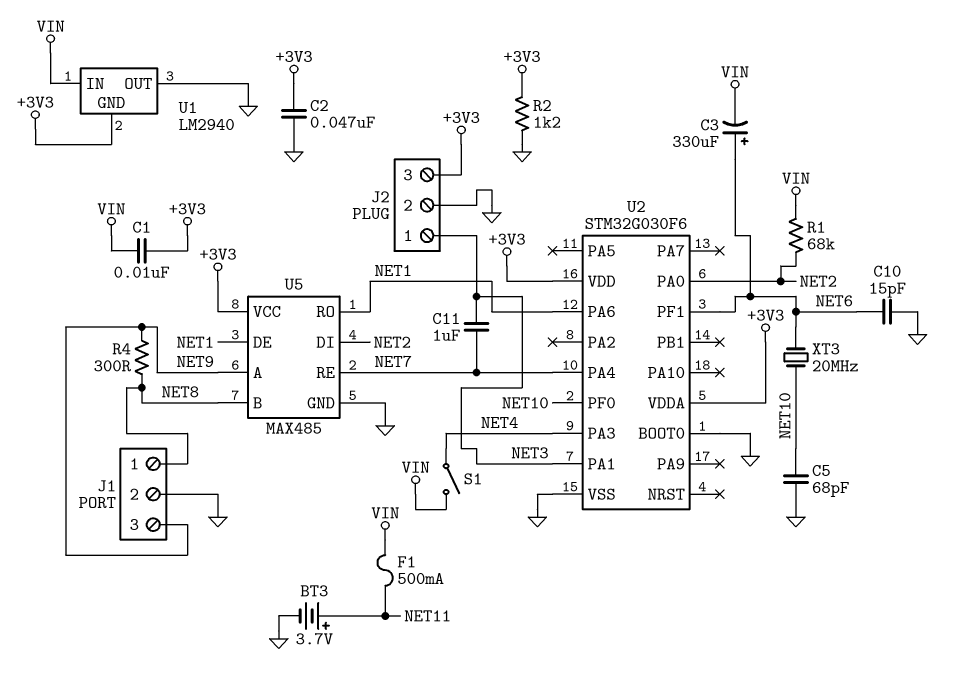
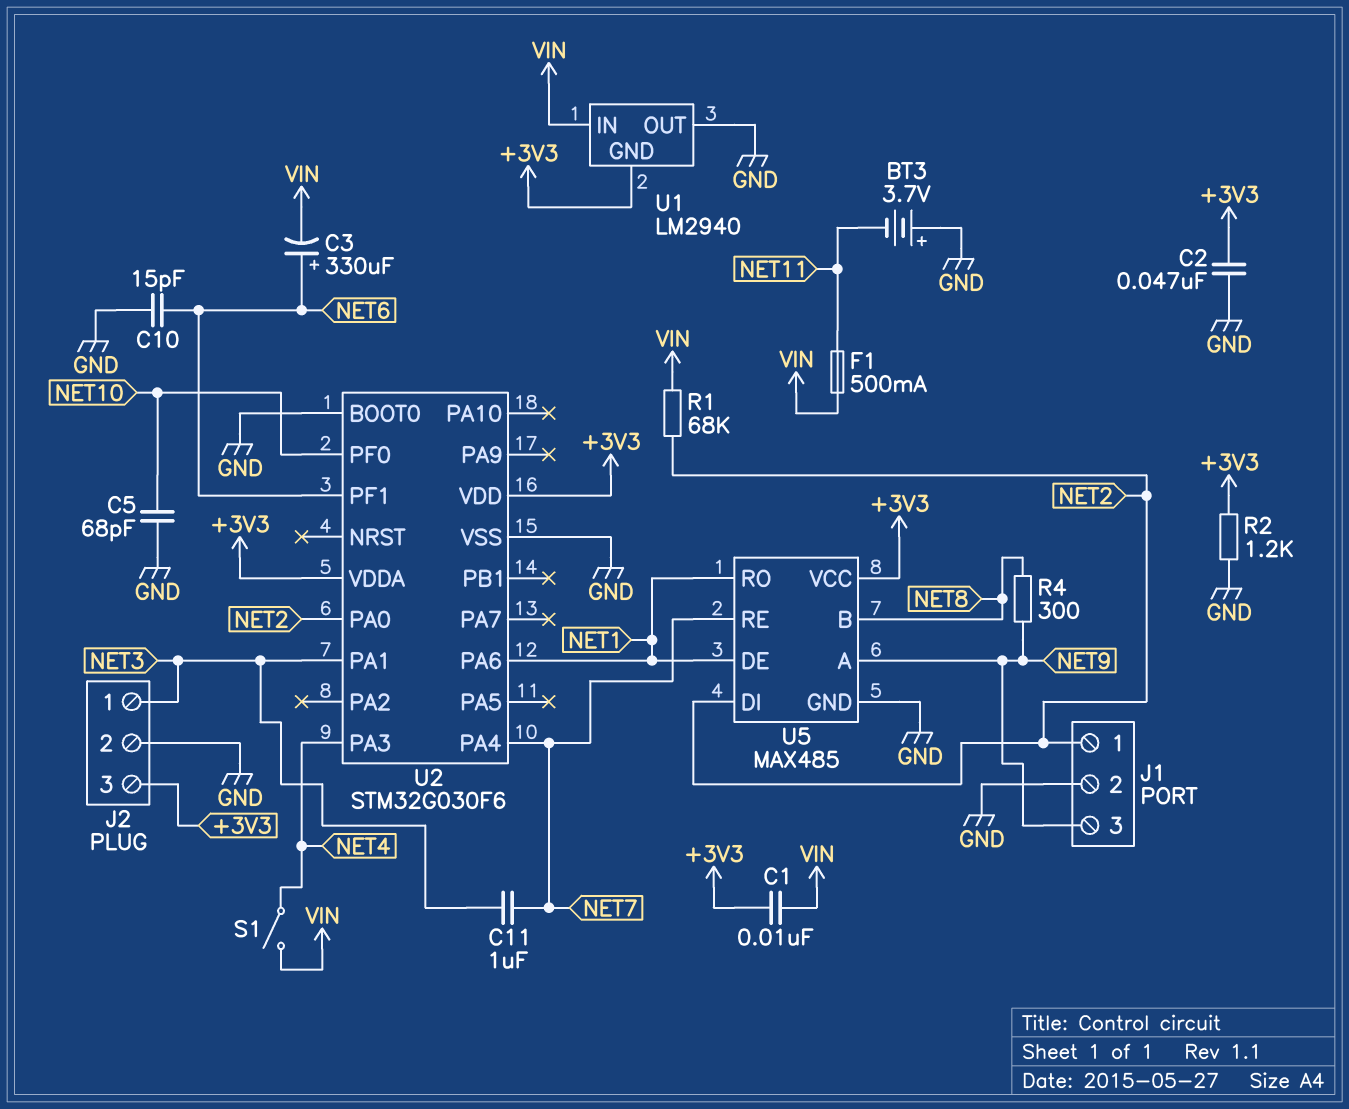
BT3: 3.7V (plus NET11, minus GND) -> 3.7V (plus GND, minus NET11)
J1 pin 1: NET8 -> NET2
XT3: 20MHz (NET6, NET10) -> none

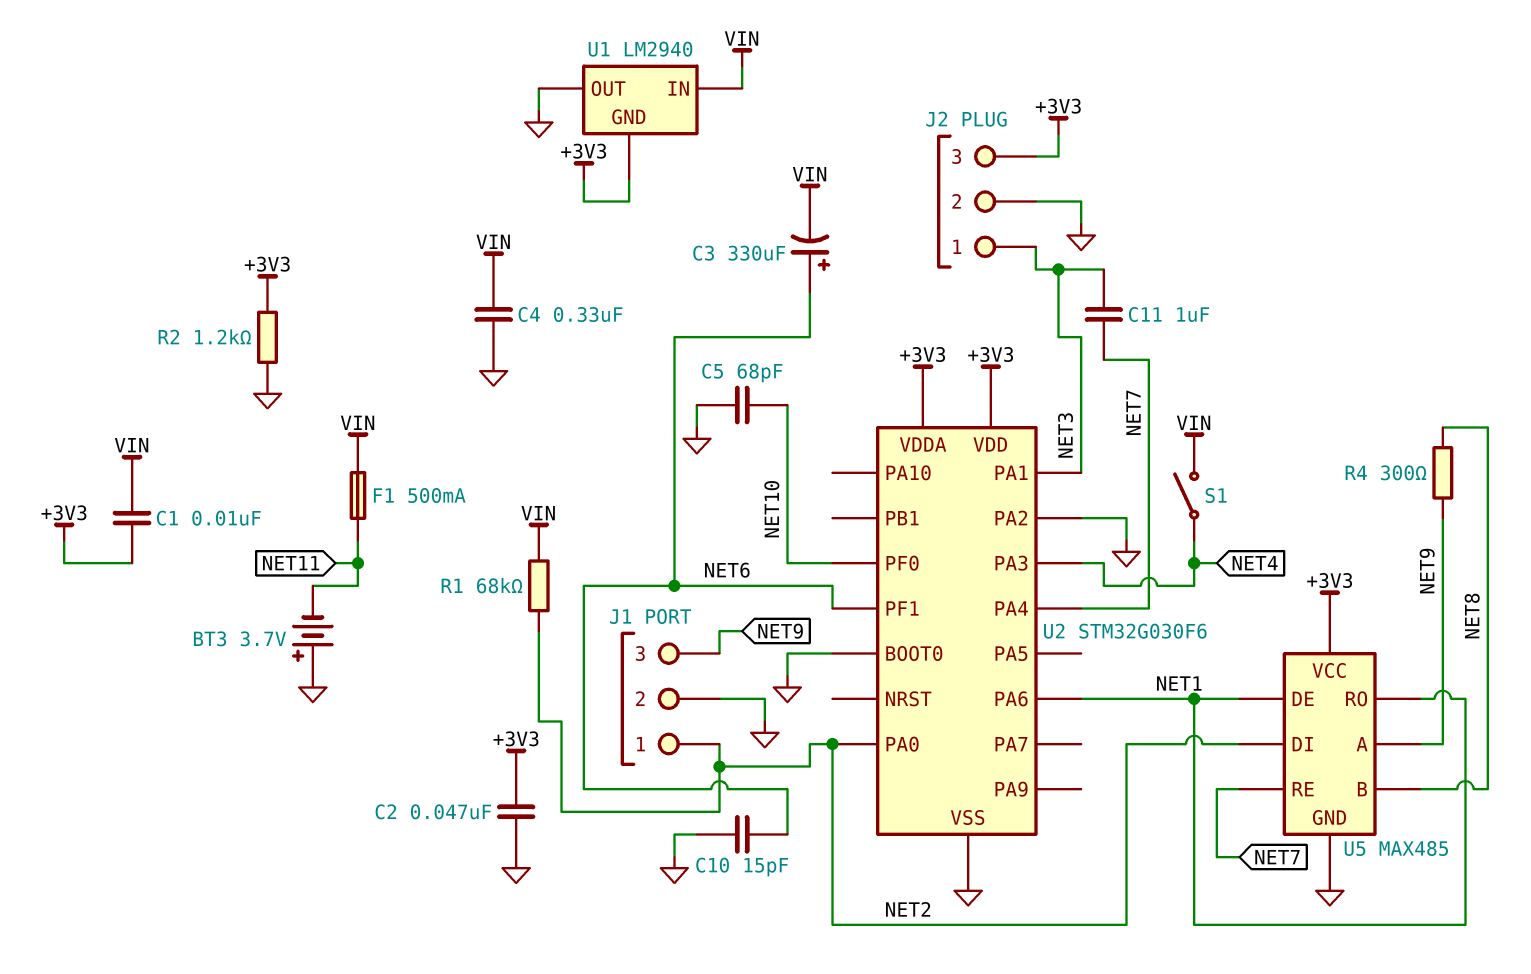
C4: none -> 330nF (GND, VIN)
U2 pin PA2: none -> GND

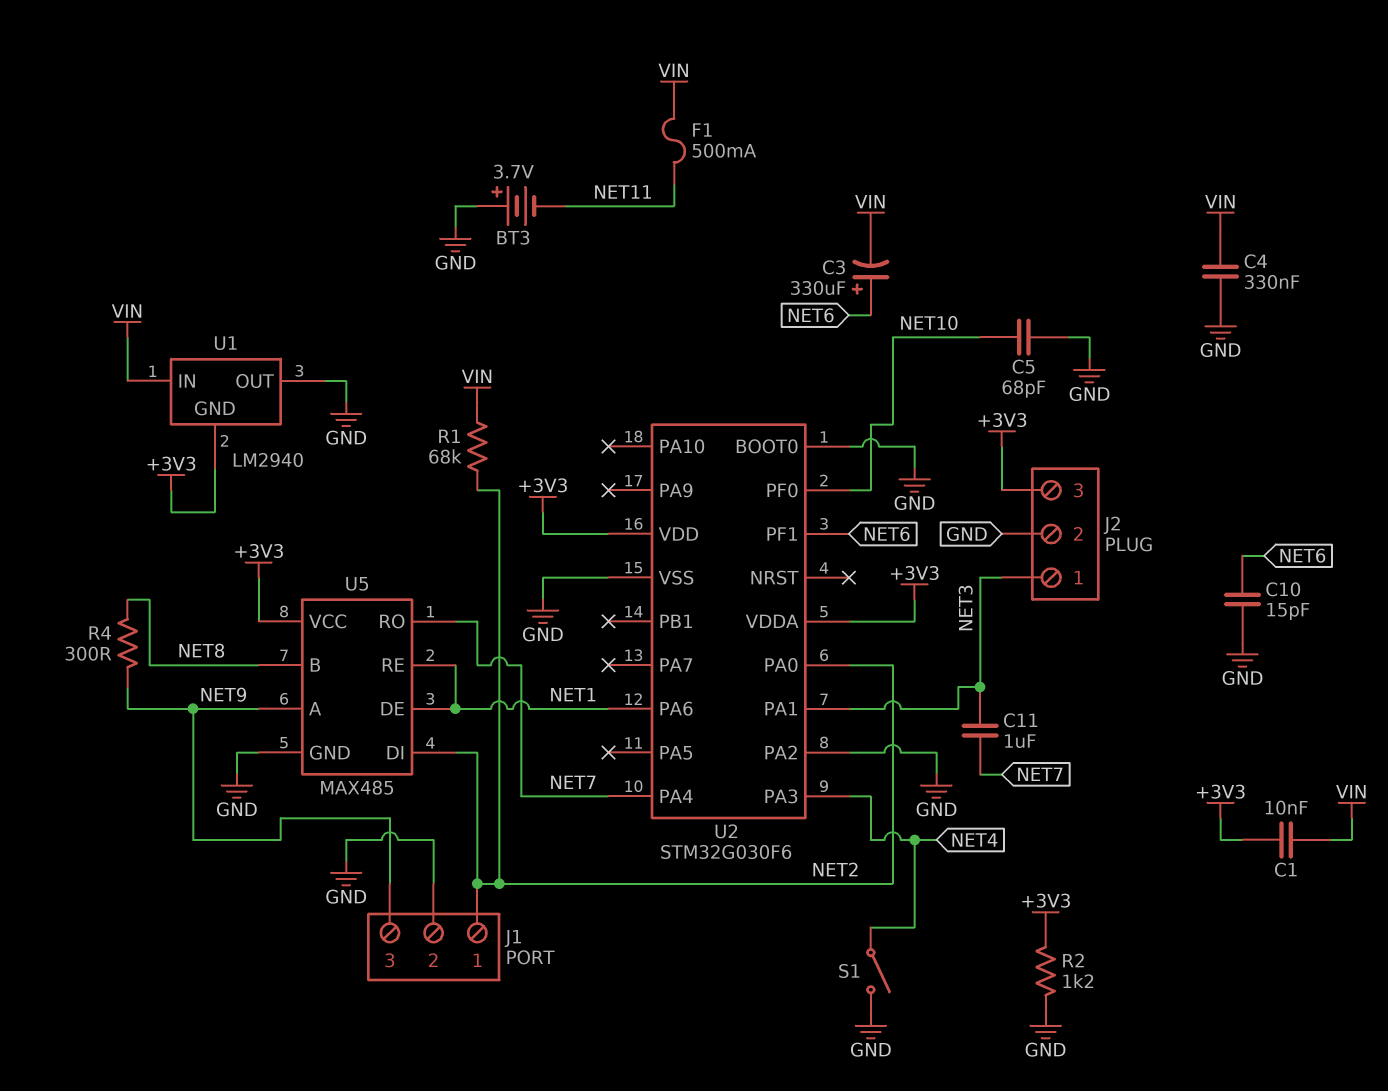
C2: 47nF (+3V3, GND) -> none
S1: switch (NET4, VIN) -> switch (GND, NET4)
U5 pin RE: NET7 -> NET1
U5 pin RO: NET1 -> NET7

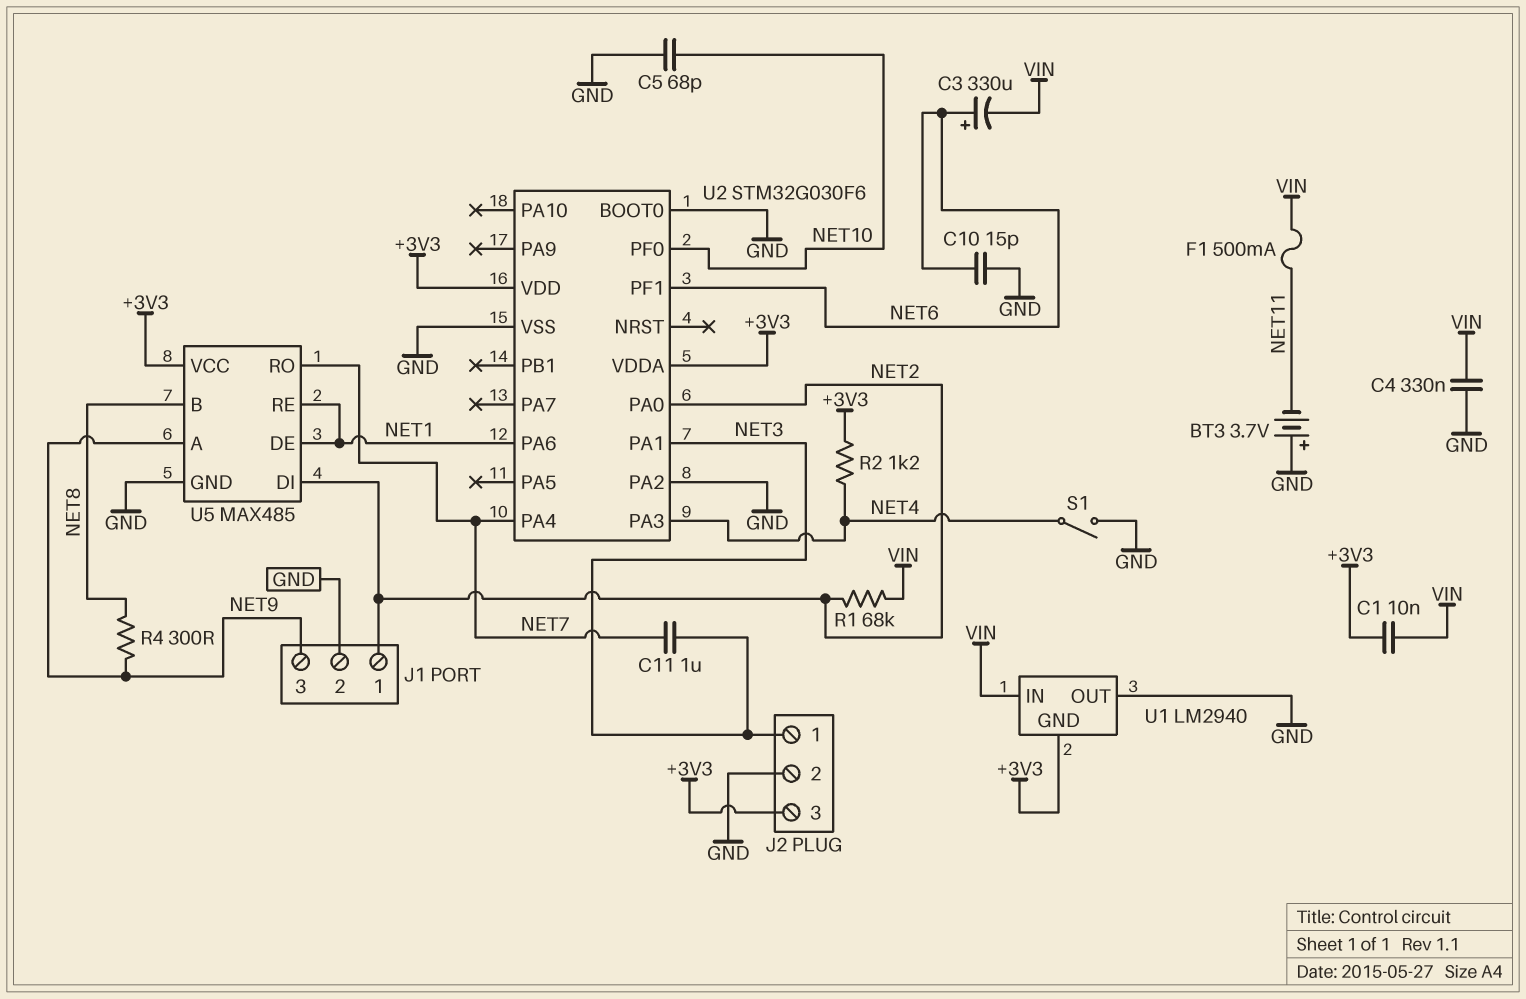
R2: 1.2k (+3V3, GND) -> 1.2k (+3V3, NET4)

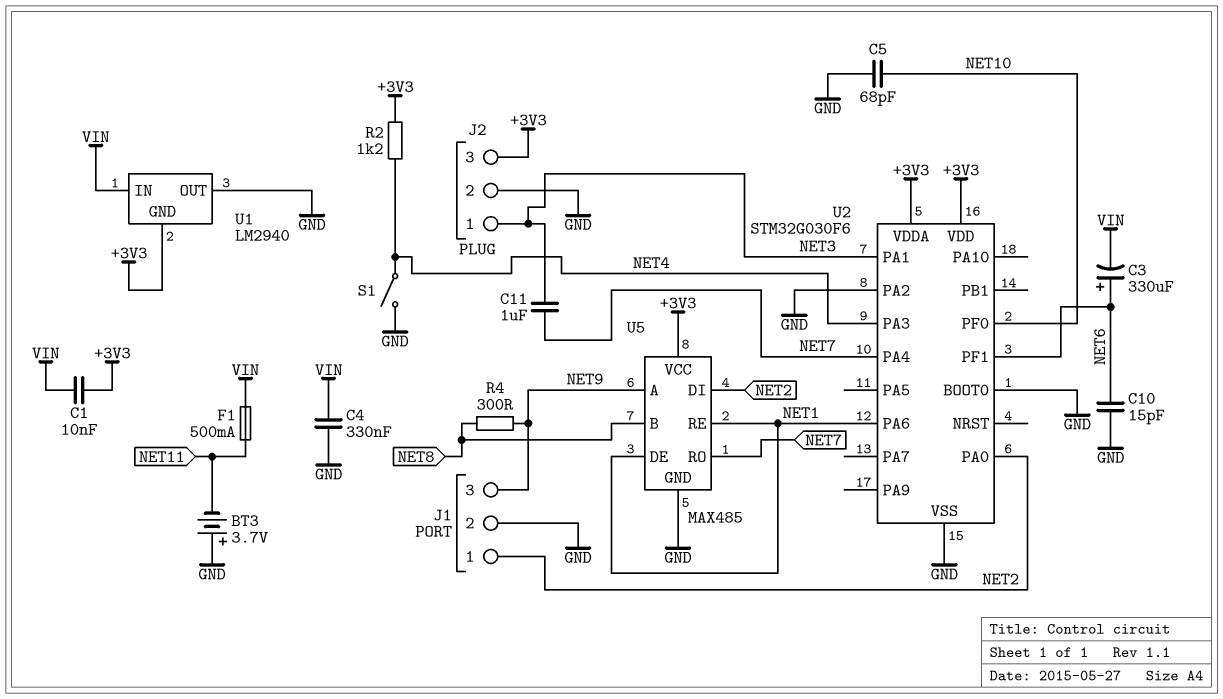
R1: 68k (NET2, VIN) -> none

